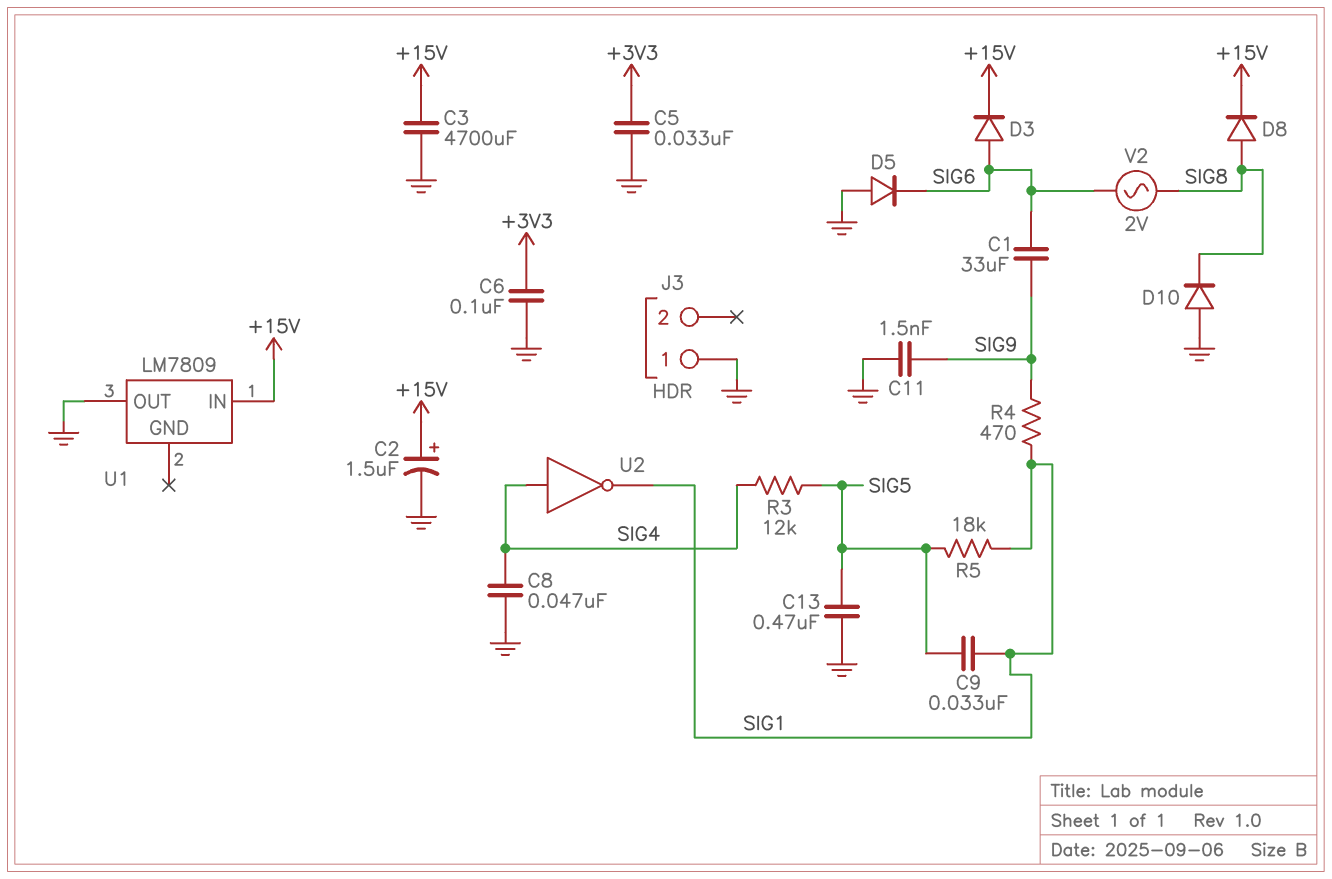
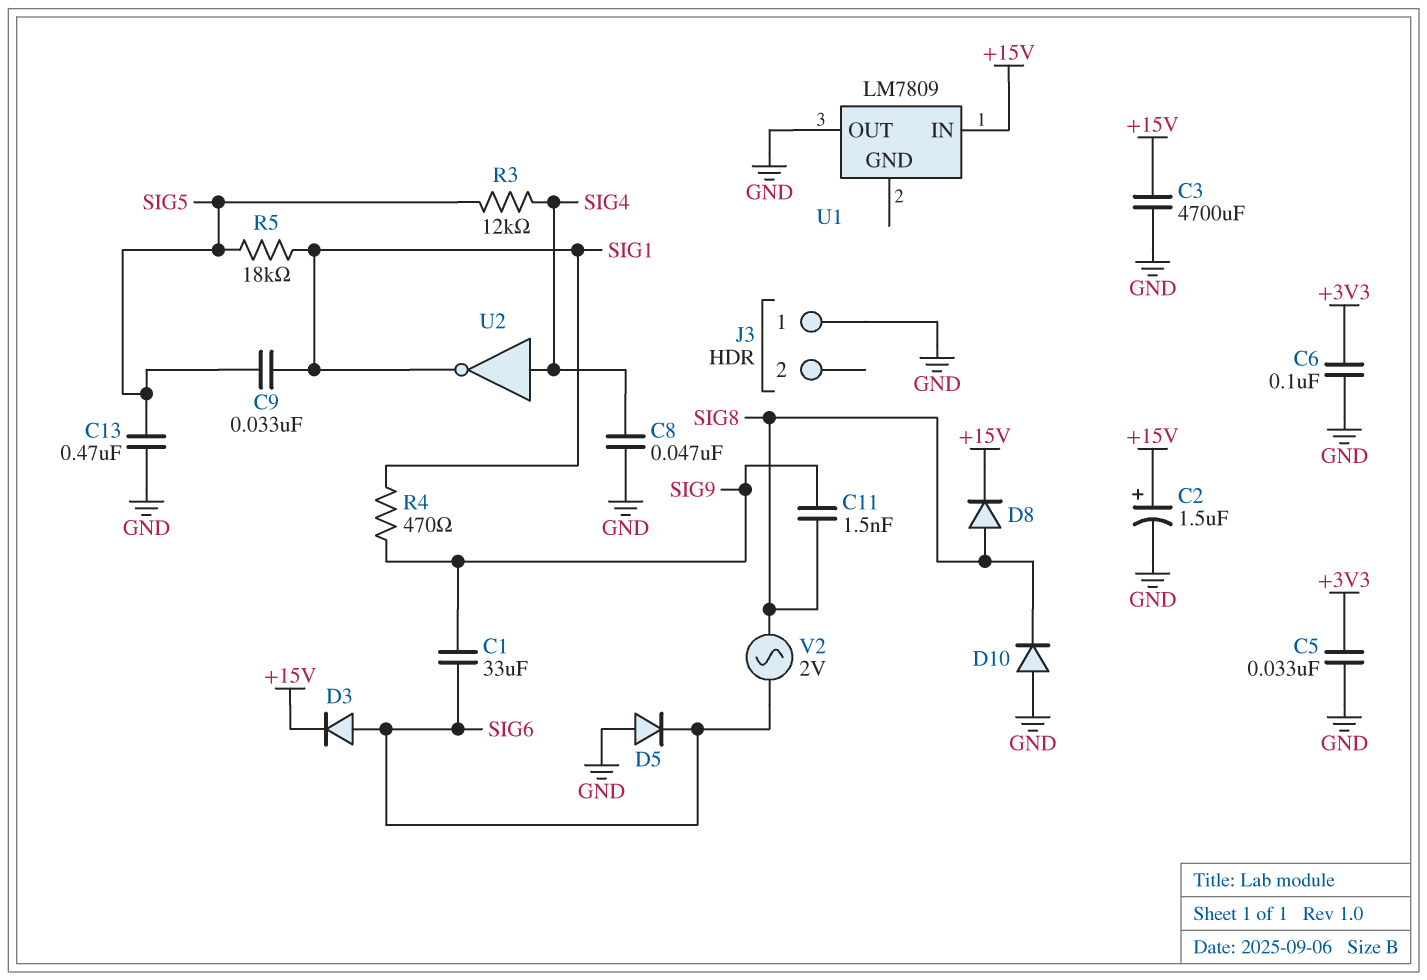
C11: 1.5nF (GND, SIG9) -> 1.5nF (SIG8, SIG9)

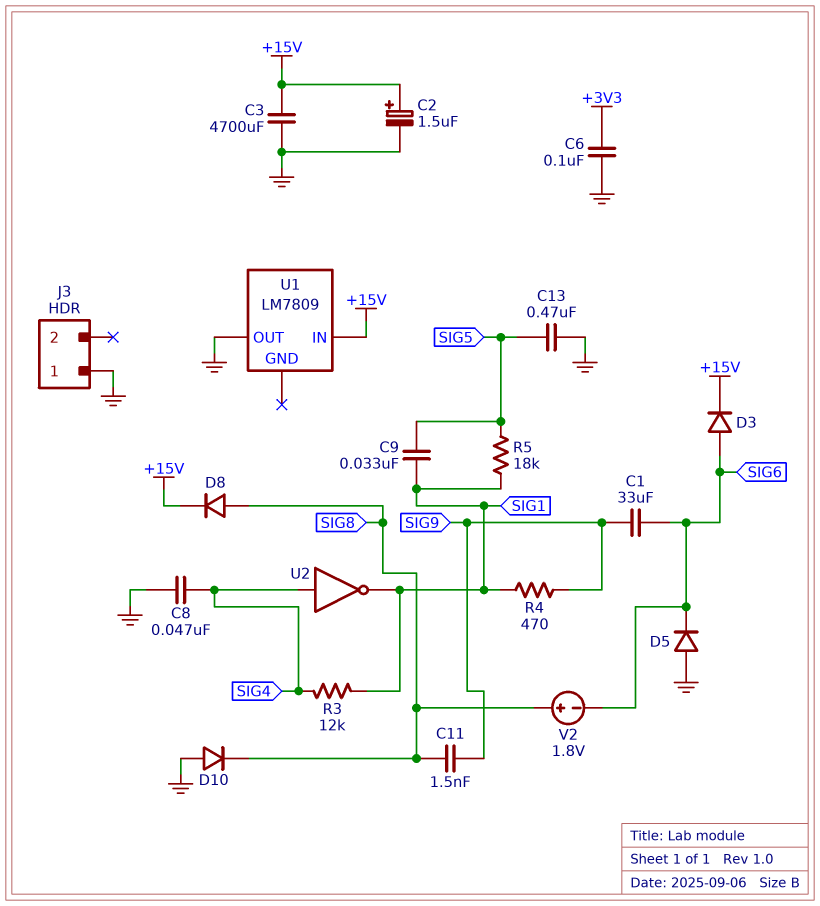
C5: 33nF (+3V3, GND) -> none
R3: 12k (SIG4, SIG5) -> 12k (SIG1, SIG4)
V2: AC 2V (SIG6, SIG8) -> 1.8V (plus SIG8, minus SIG6)

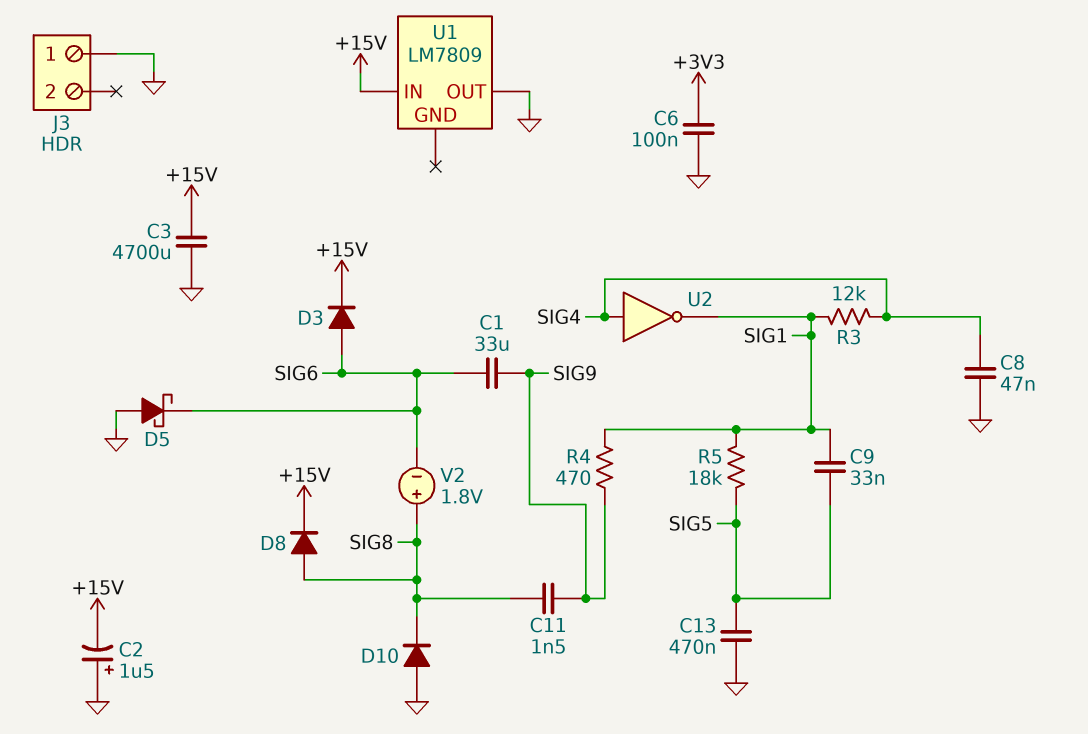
C2: 1.5uF (plus +15V, minus GND) -> 1.5uF (plus GND, minus +15V)
D5: diode (A GND, K SIG6) -> schottky (A GND, K SIG6)

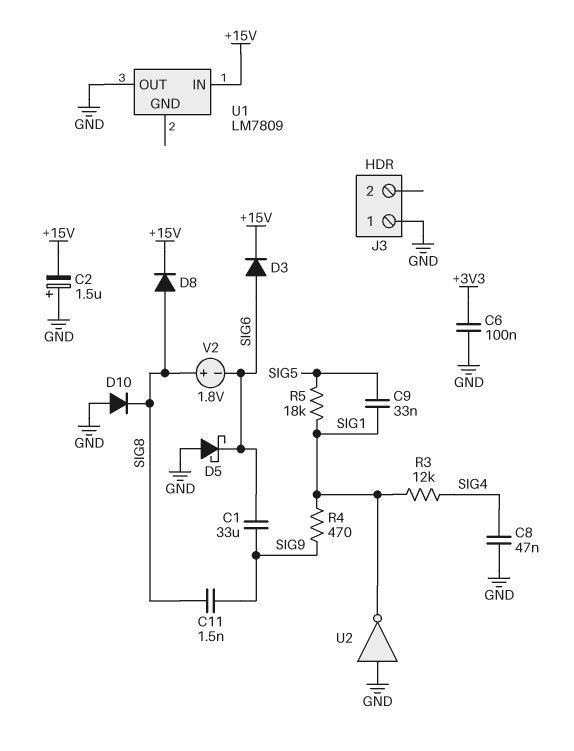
C3: 4700uF (+15V, GND) -> none
C13: 470nF (GND, SIG5) -> none
U2: NOT (in SIG4, out SIG1) -> NOT (in GND, out SIG1)

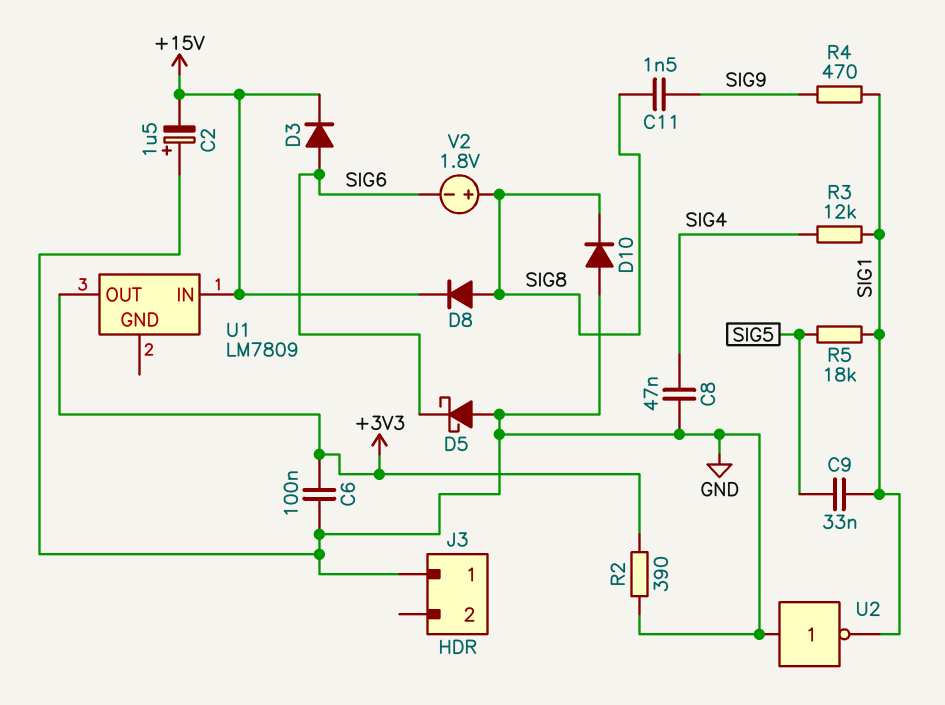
C1: 33uF (SIG6, SIG9) -> none
R2: none -> 390 (+3V3, GND)
U1 pin OUT: GND -> +3V3

